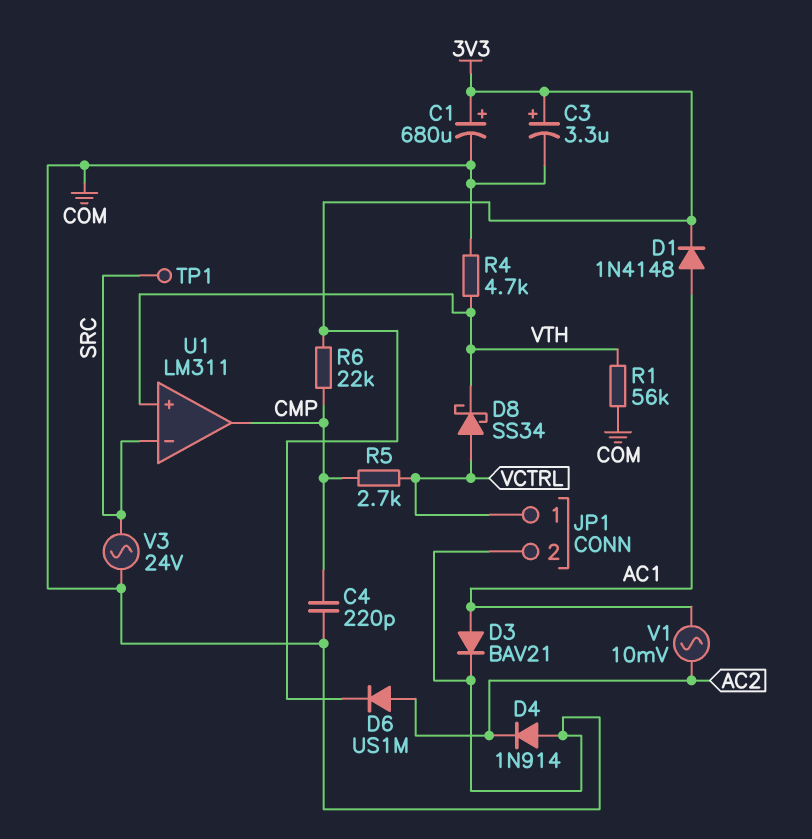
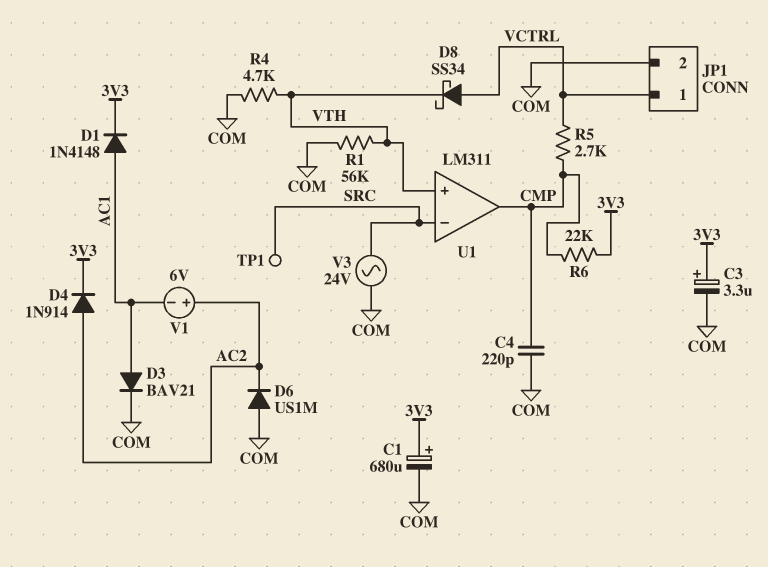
D4: diode 1N914 (A COM, K AC2) -> diode 1N914 (A AC2, K 3V3)
D6: diode US1M (A AC2, K 3V3) -> diode US1M (A COM, K AC2)
V1: AC 10mV (AC1, AC2) -> 6V (plus AC2, minus AC1)

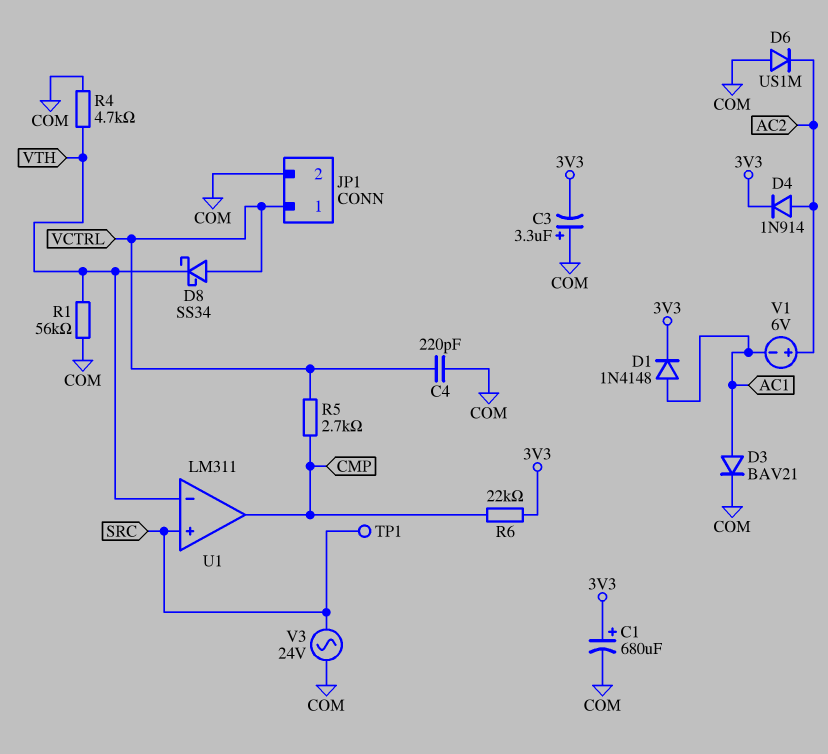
C3: 3.3uF (plus 3V3, minus COM) -> 3.3uF (plus COM, minus 3V3)
C4: 220pF (CMP, COM) -> 220pF (COM, VCTRL)
U1 pin in+: VTH -> SRC
U1 pin in-: SRC -> VTH

